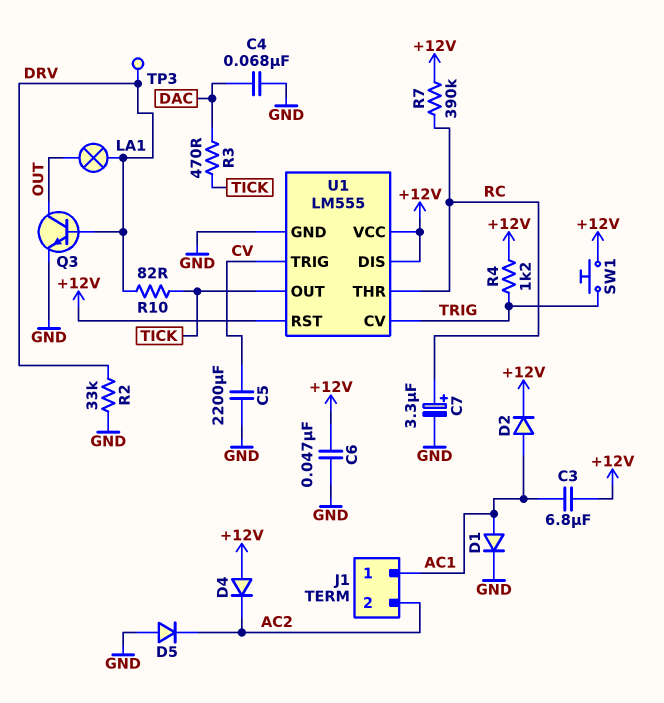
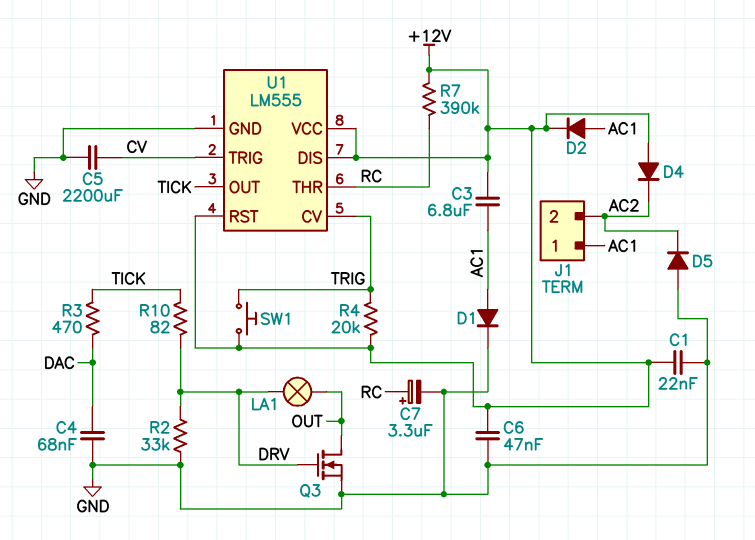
C1: none -> 22nF (+12V, GND)
Q3: NPN (B DRV, C OUT, E GND) -> NMOS (G DRV, D OUT, S GND)
R4: 1.2k (+12V, TRIG) -> 20k (+12V, TRIG)
TP3: test point (DRV) -> none

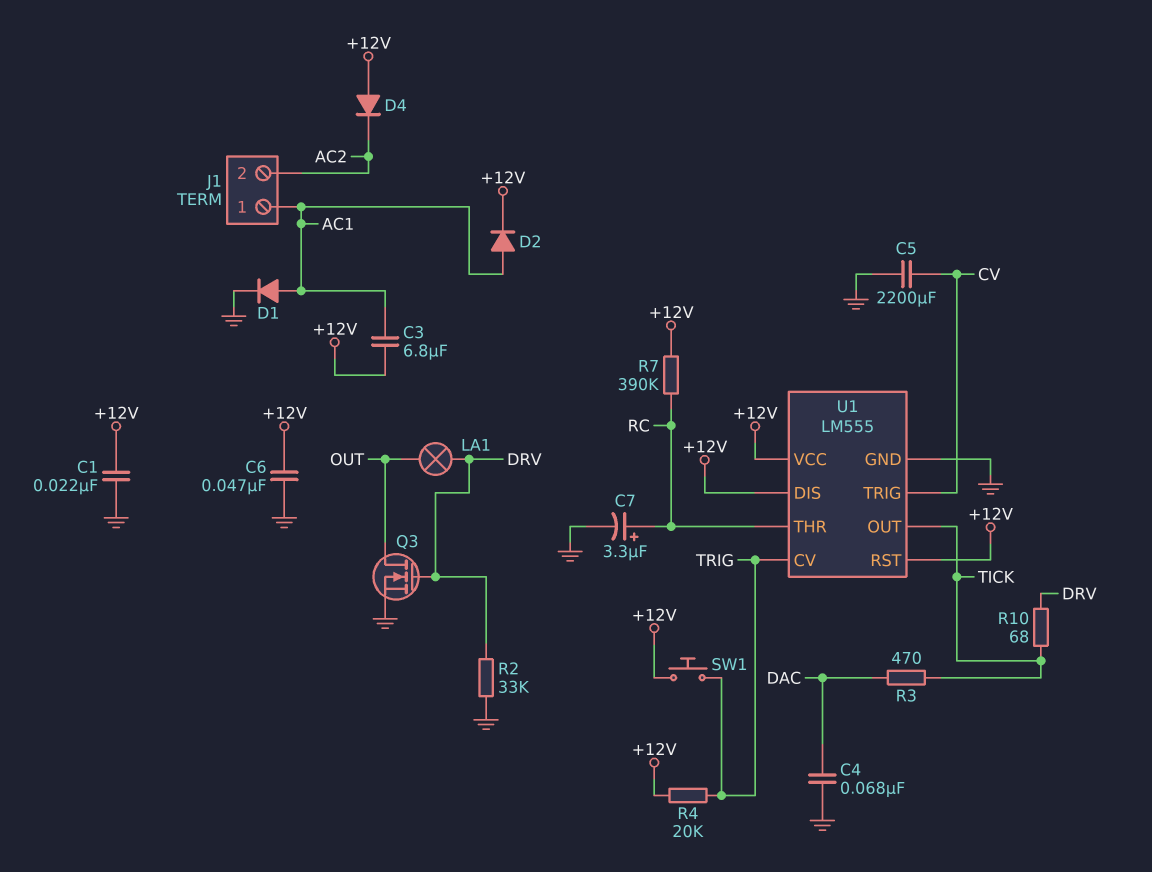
D5: diode (A GND, K AC2) -> none
R10: 82 (DRV, TICK) -> 68 (DRV, TICK)

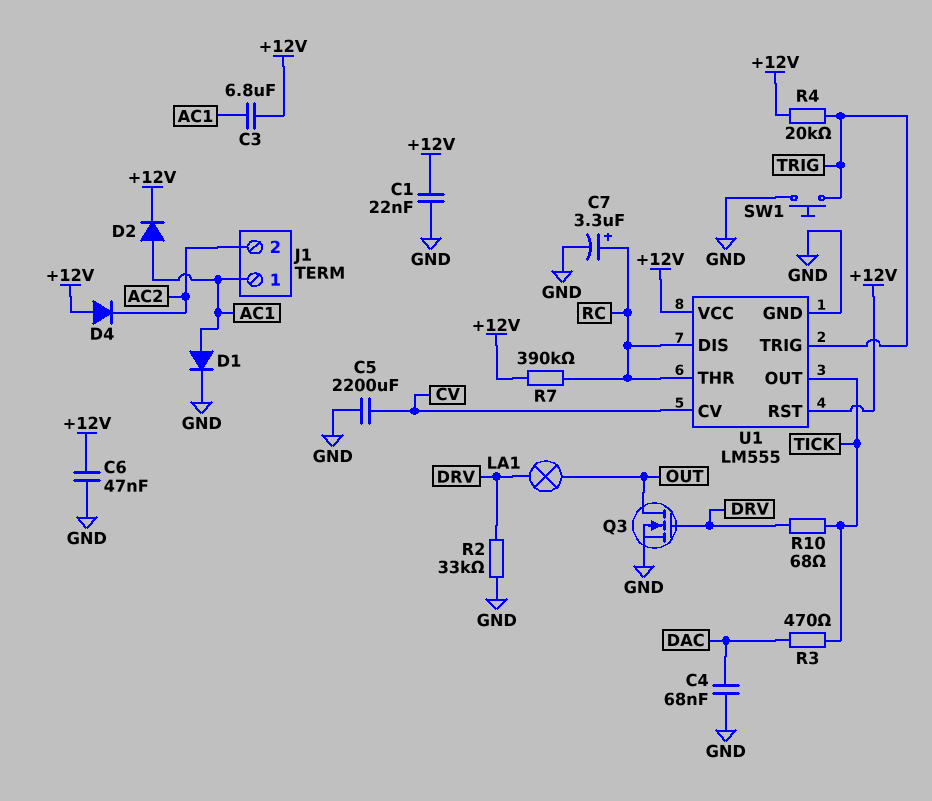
SW1: button (+12V, TRIG) -> button (GND, TRIG)
U1 pin CV: TRIG -> CV
U1 pin DIS: +12V -> RC
U1 pin TRIG: CV -> TRIG

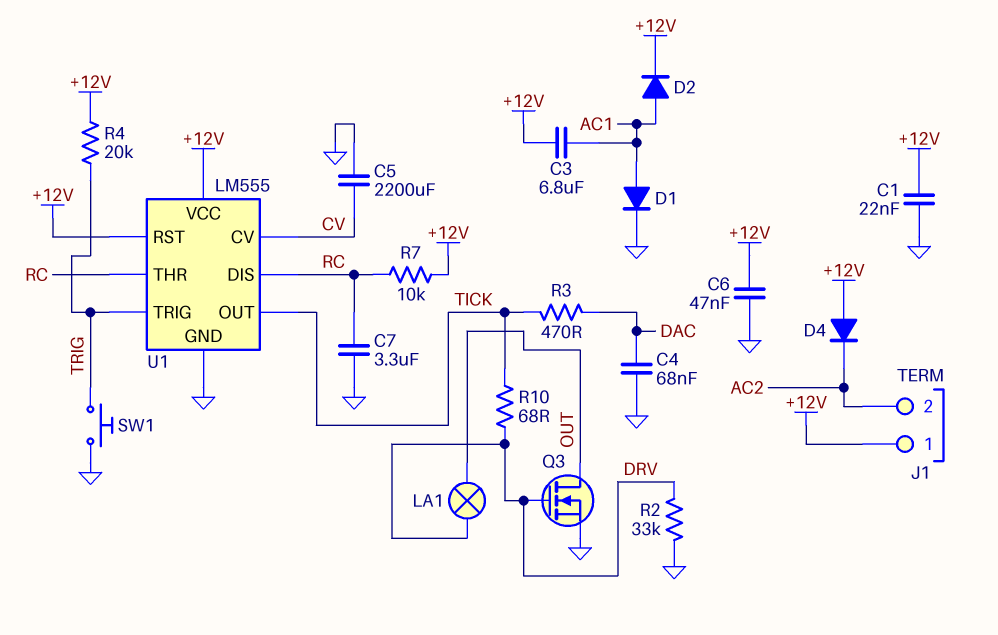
C7: 3.3uF (plus RC, minus GND) -> 3.3uF (GND, RC)
J1 pin 1: AC1 -> +12V
R7: 390k (+12V, RC) -> 10k (+12V, RC)

